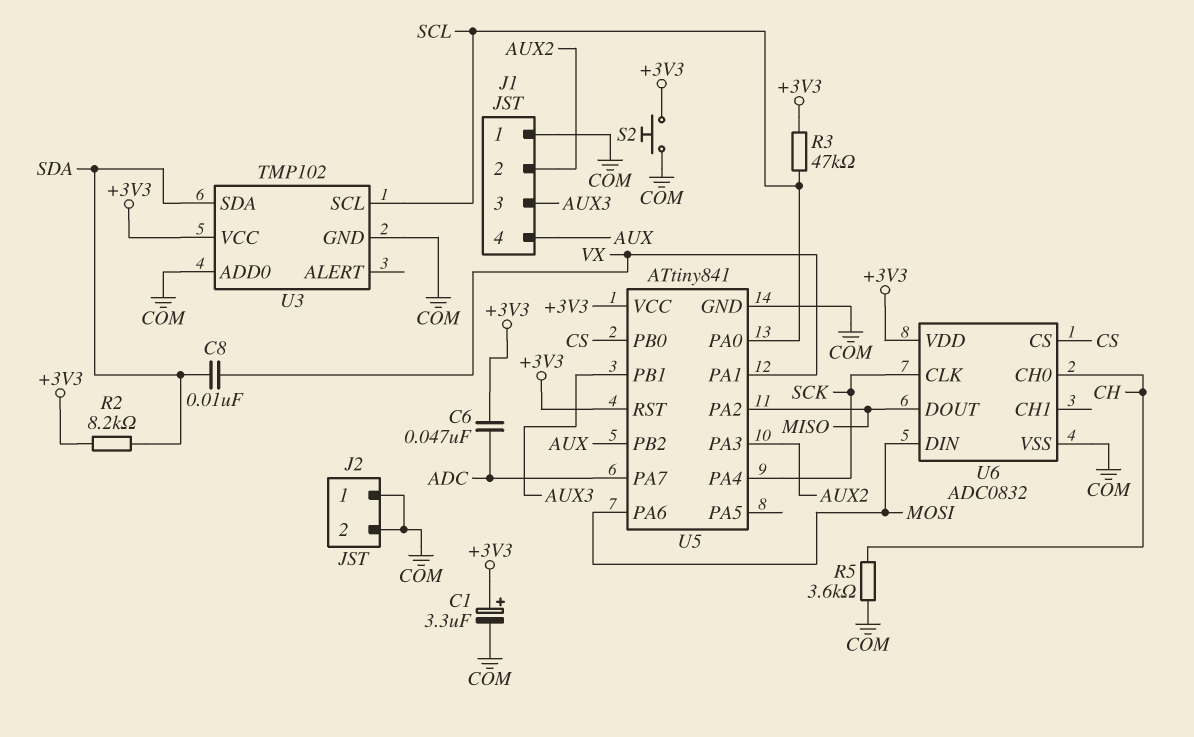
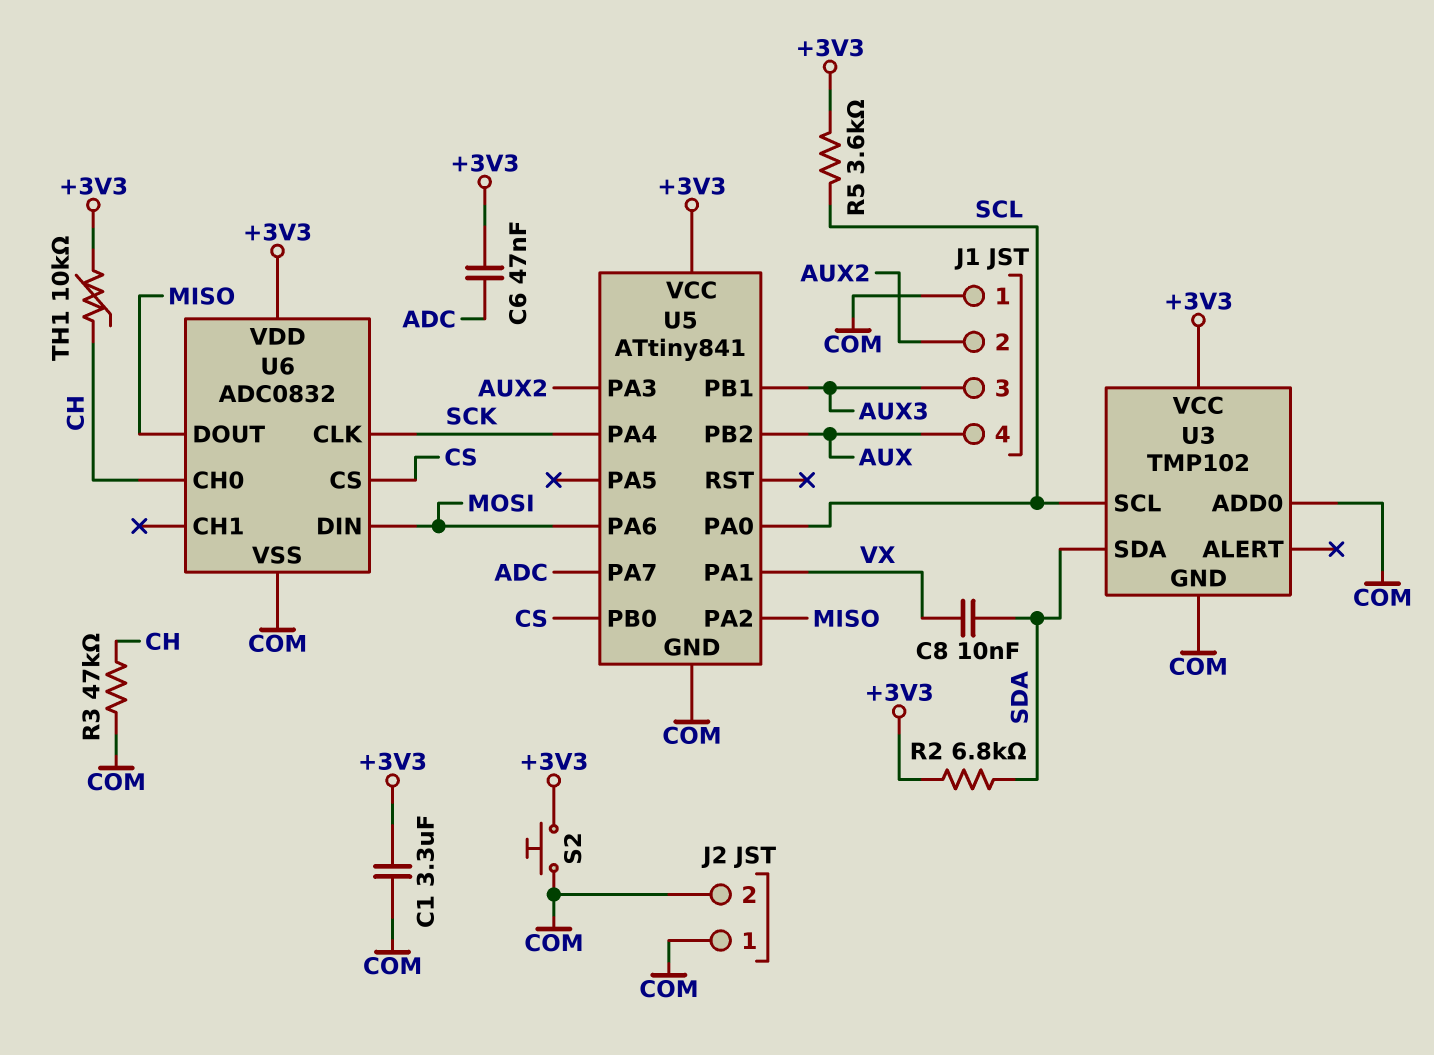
C1: 3.3uF (plus +3V3, minus COM) -> 3.3uF (+3V3, COM)
R2: 8.2k (+3V3, SDA) -> 6.8k (+3V3, SDA)
R3: 47k (+3V3, SCL) -> 47k (CH, COM)
R5: 3.6k (CH, COM) -> 3.6k (+3V3, SCL)
TH1: none -> 10k (+3V3, CH)
U5 pin RST: +3V3 -> none

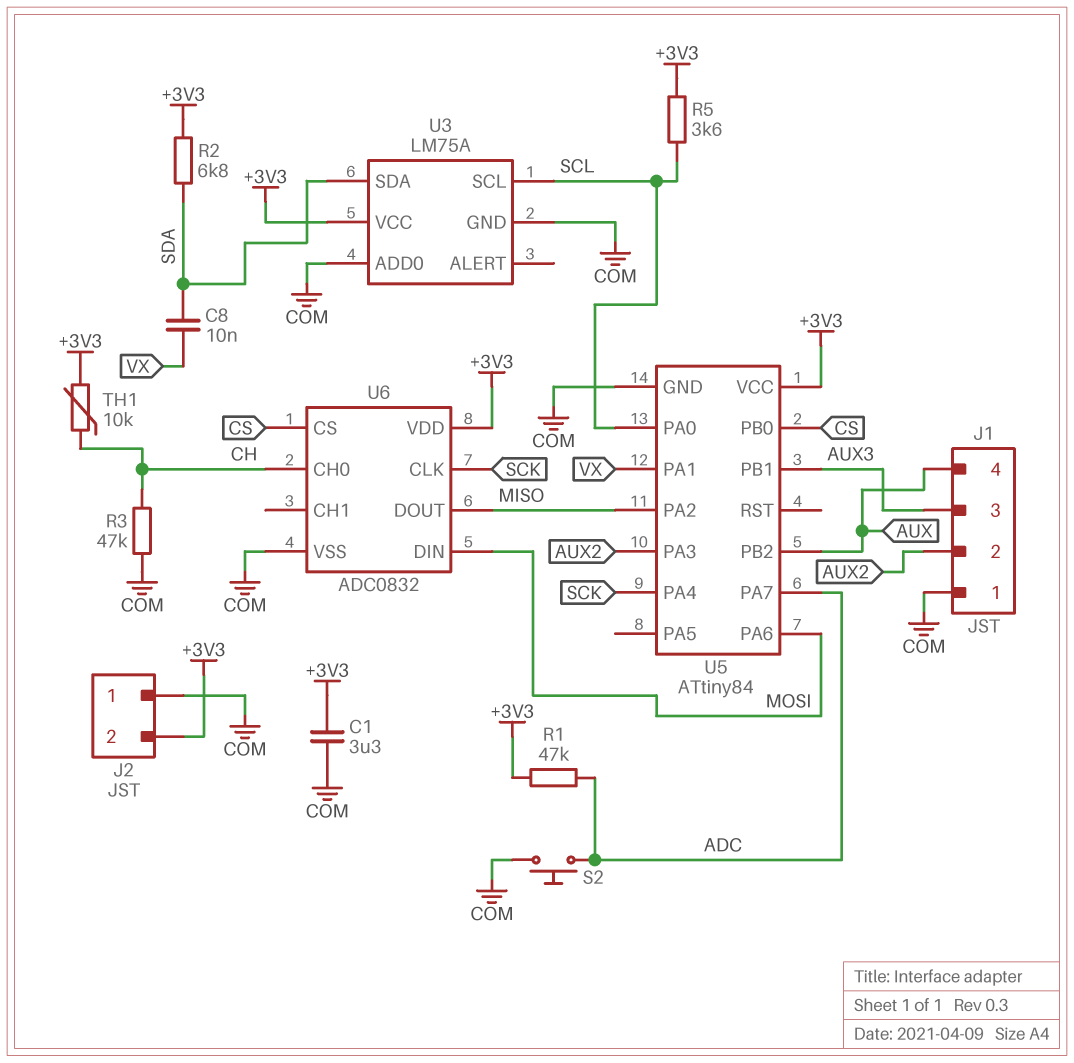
C6: 47nF (+3V3, ADC) -> none
J2 pin 2: COM -> +3V3
R1: none -> 47k (+3V3, ADC)
S2: button (+3V3, COM) -> button (ADC, COM)
U3: TMP102 -> LM75A
U5: ATtiny841 -> ATtiny84

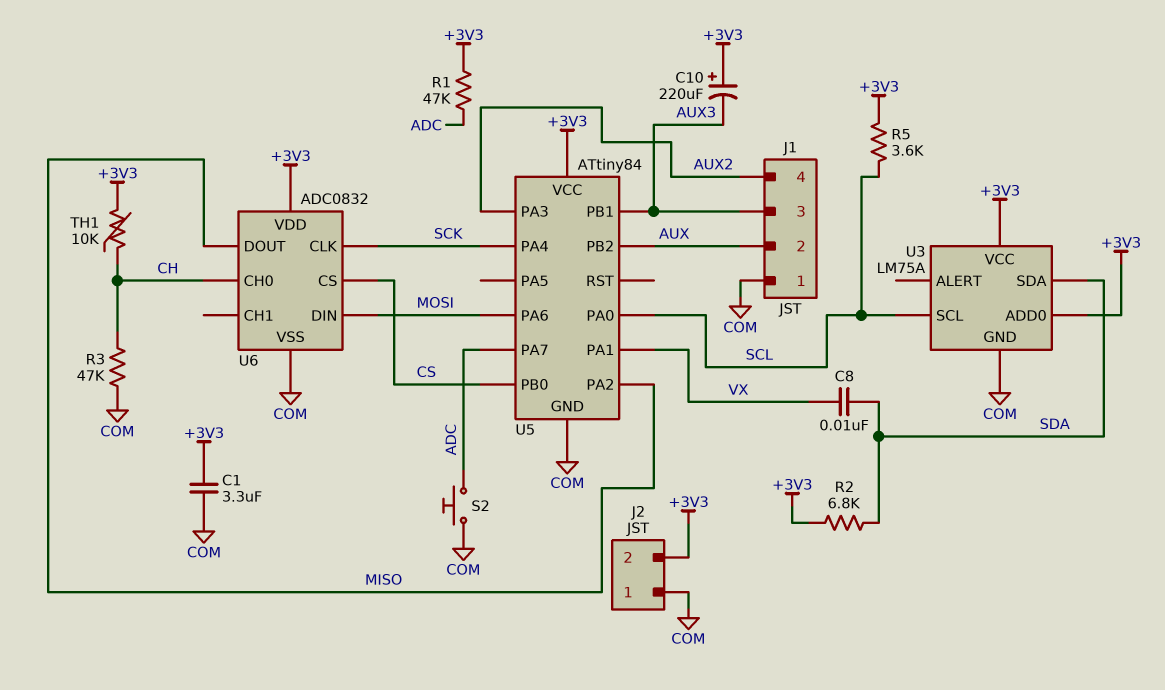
C10: none -> 220uF (plus +3V3, minus AUX3)
J1 pin 2: AUX2 -> AUX
J1 pin 4: AUX -> AUX2
U3 pin ADD0: COM -> +3V3

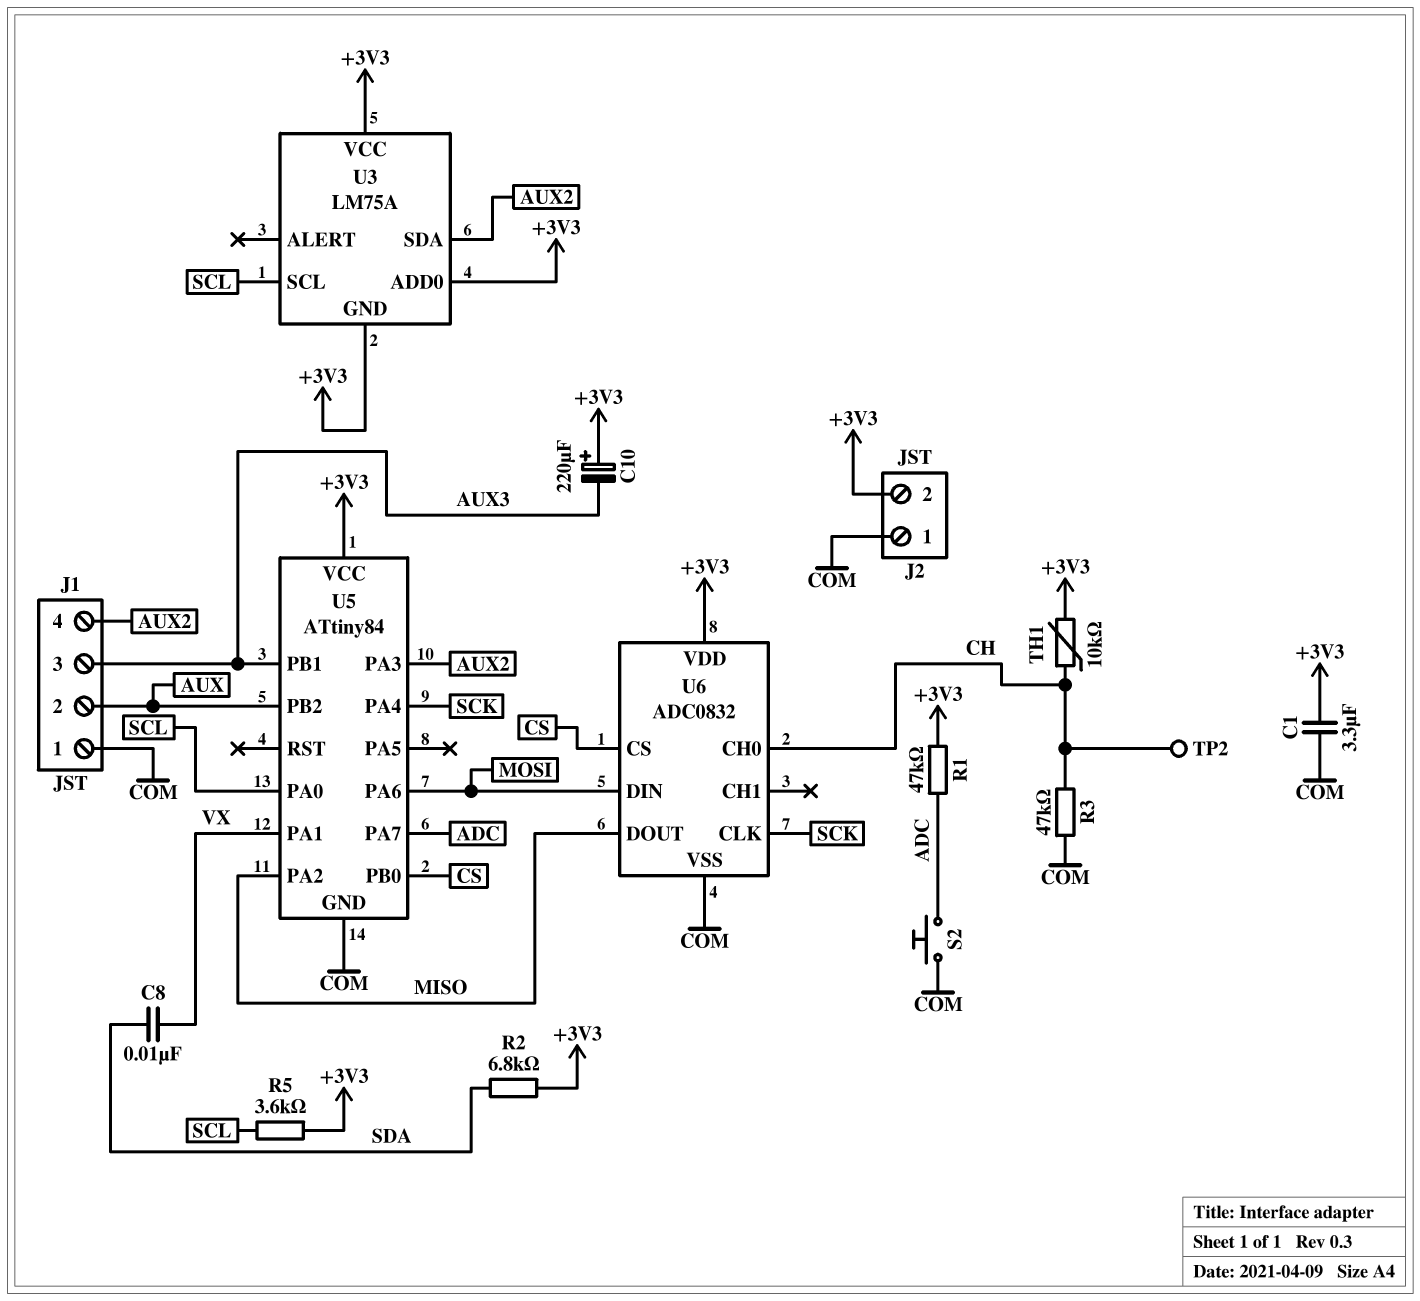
TP2: none -> test point (CH)
U3 pin GND: COM -> +3V3
U3 pin SDA: SDA -> AUX2

